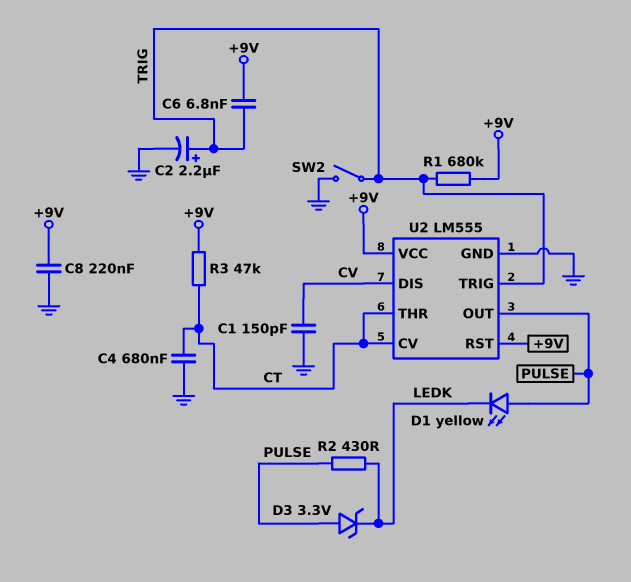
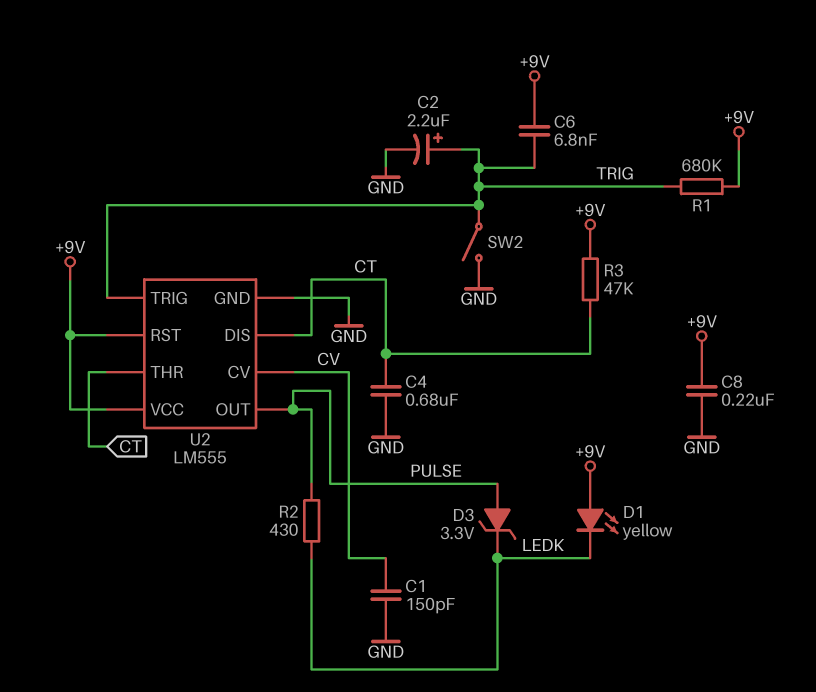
D1: LED yellow (A PULSE, K LEDK) -> LED yellow (A +9V, K LEDK)
U2 pin CV: CT -> CV
U2 pin DIS: CV -> CT

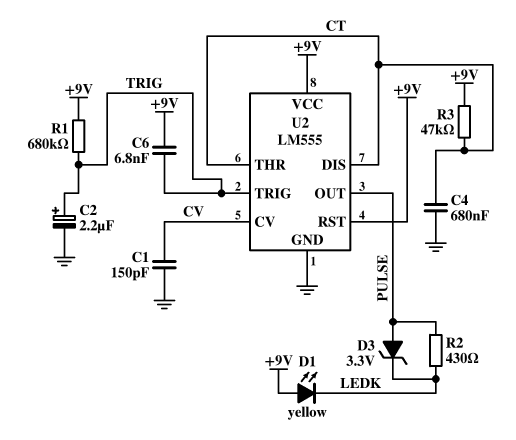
C8: 220nF (+9V, GND) -> none
SW2: switch (GND, TRIG) -> none

